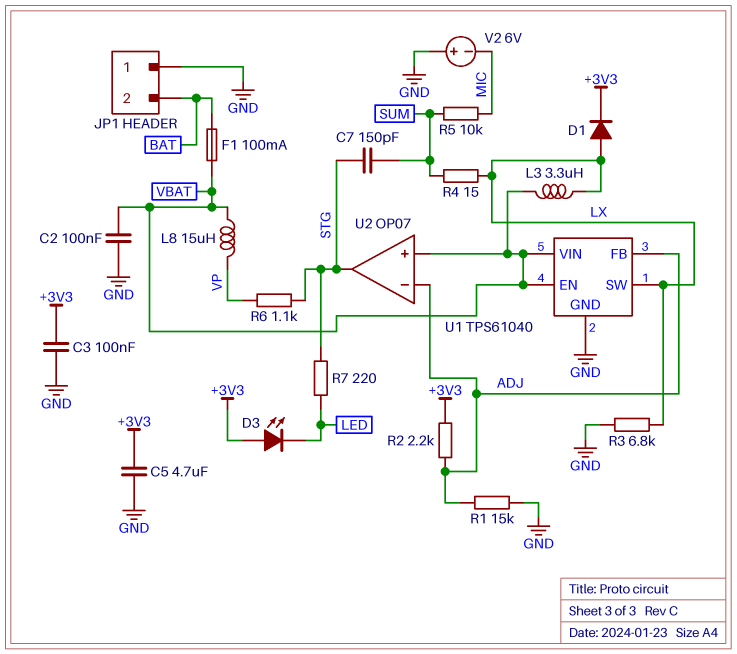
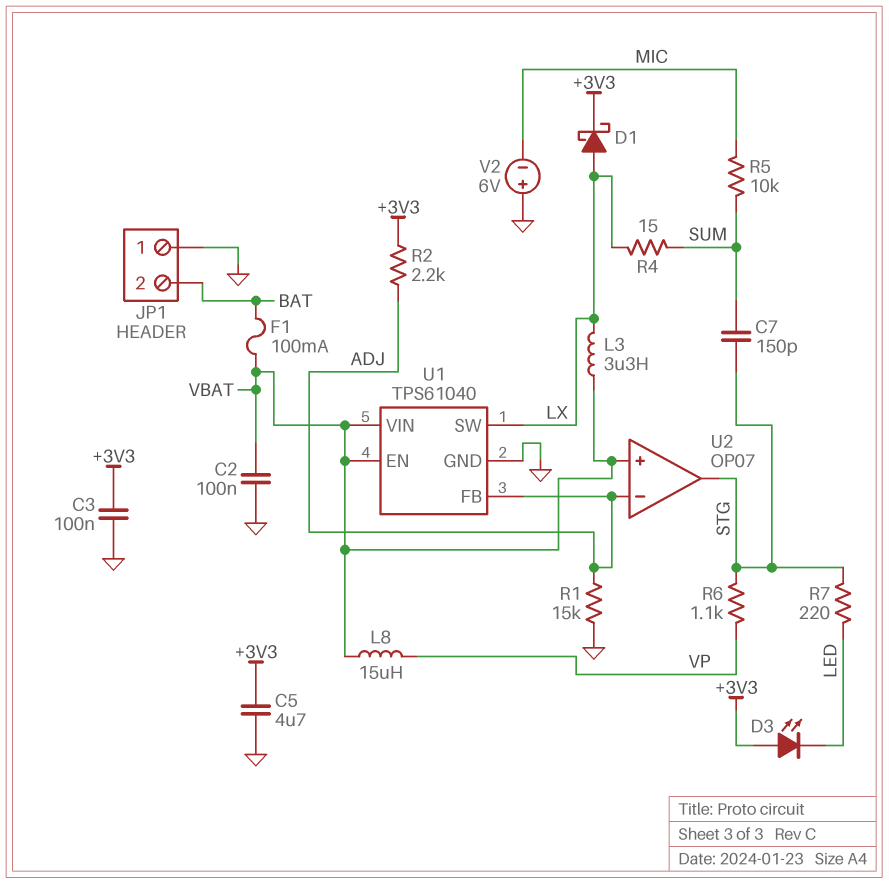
D1: diode (A LX, K +3V3) -> schottky (A LX, K +3V3)
R3: 6.8k (GND, LX) -> none

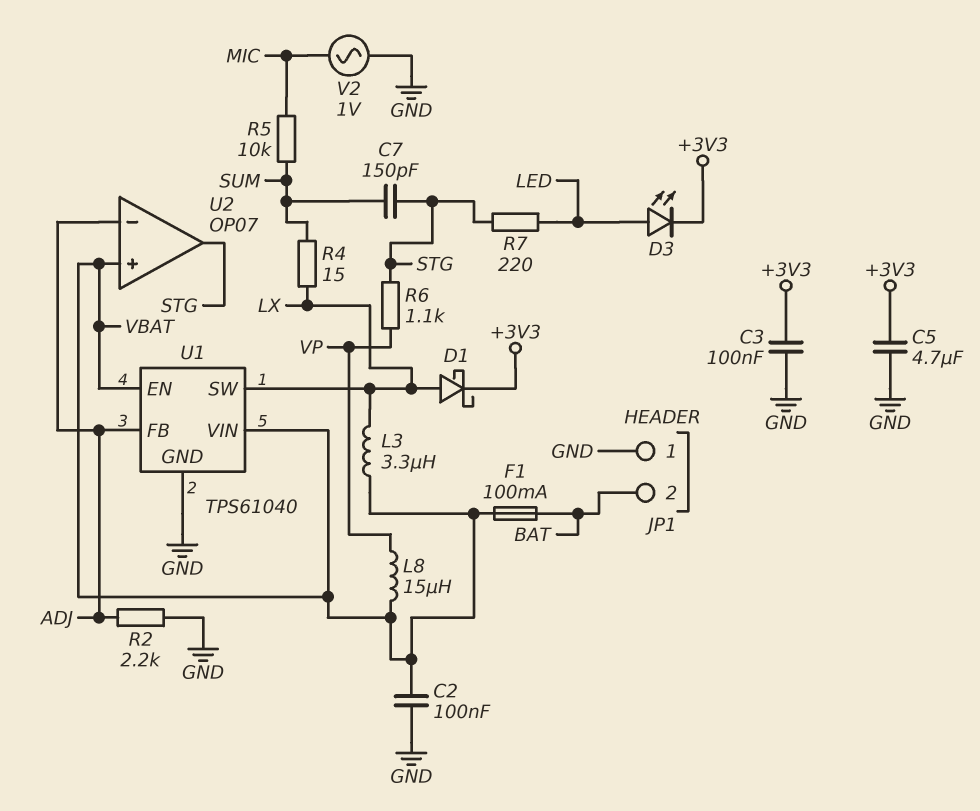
D3: LED (A +3V3, K LED) -> LED (A LED, K +3V3)
R1: 15k (ADJ, GND) -> none
R2: 2.2k (+3V3, ADJ) -> 2.2k (ADJ, GND)
V2: 6V (plus GND, minus MIC) -> AC 1V (GND, MIC)

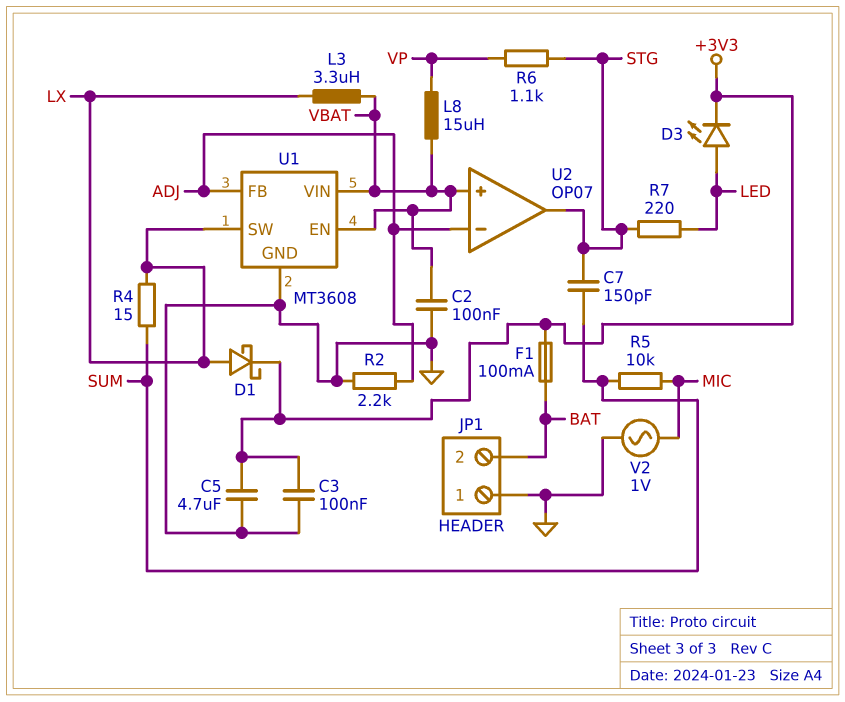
F1: 100mA (BAT, VBAT) -> 100mA (+3V3, BAT)
U1: TPS61040 -> MT3608

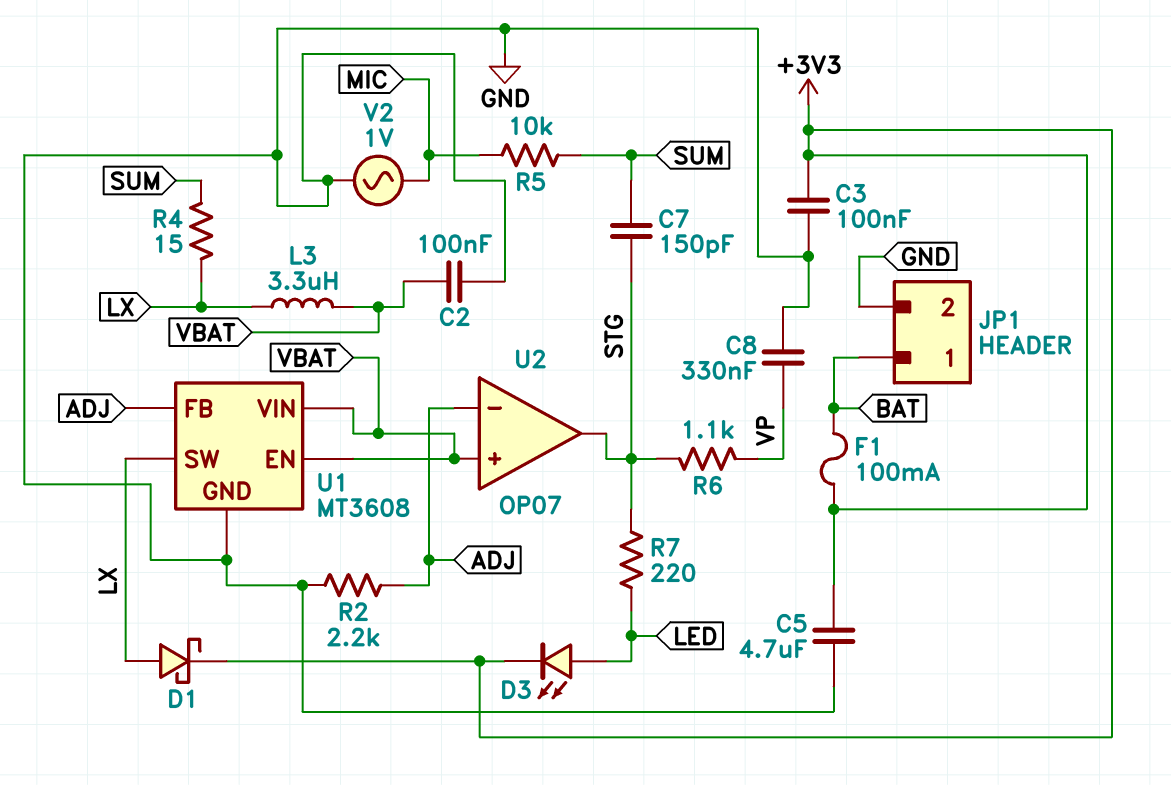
C8: none -> 330nF (GND, VP)
JP1 pin 1: GND -> BAT
JP1 pin 2: BAT -> GND
L8: 15uH (VBAT, VP) -> none

